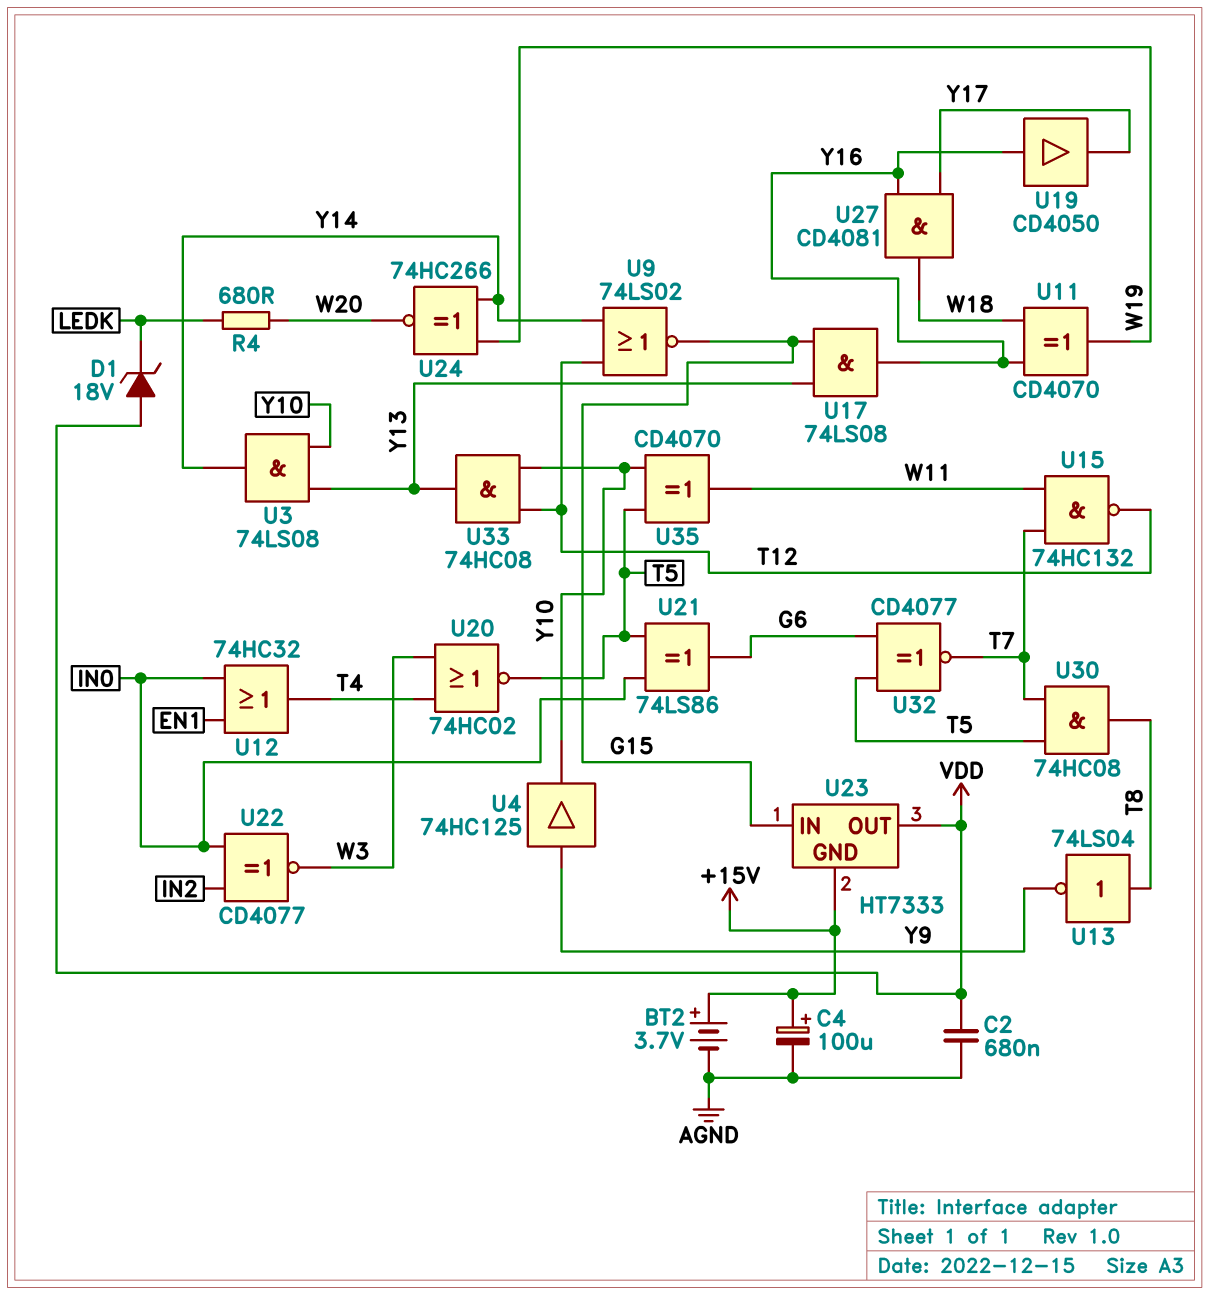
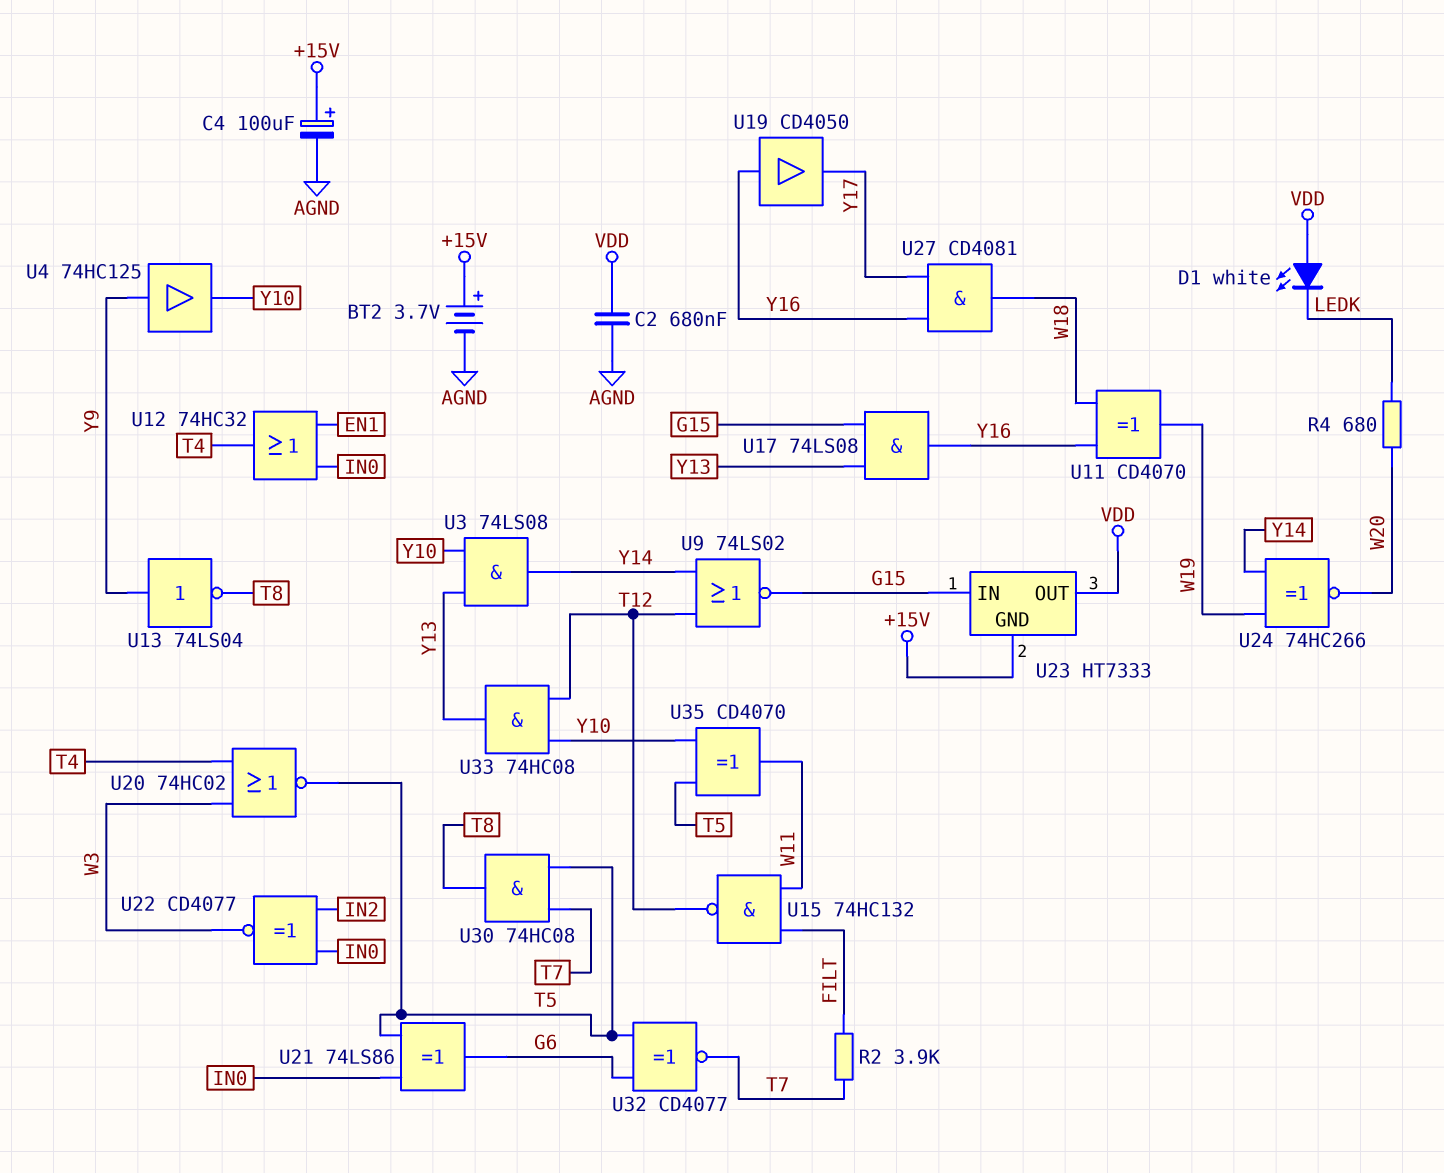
D1: zener 18V (A VDD, K LEDK) -> LED white (A VDD, K LEDK)
R2: none -> 3.9k (FILT, T7)
U13: NOT 74LS04 (in T8, out Y9) -> NOT 74LS04 (in Y9, out T8)
U15: NAND 74HC132 (in T7, in W11, out T12) -> NAND 74HC132 (in FILT, in W11, out T12)

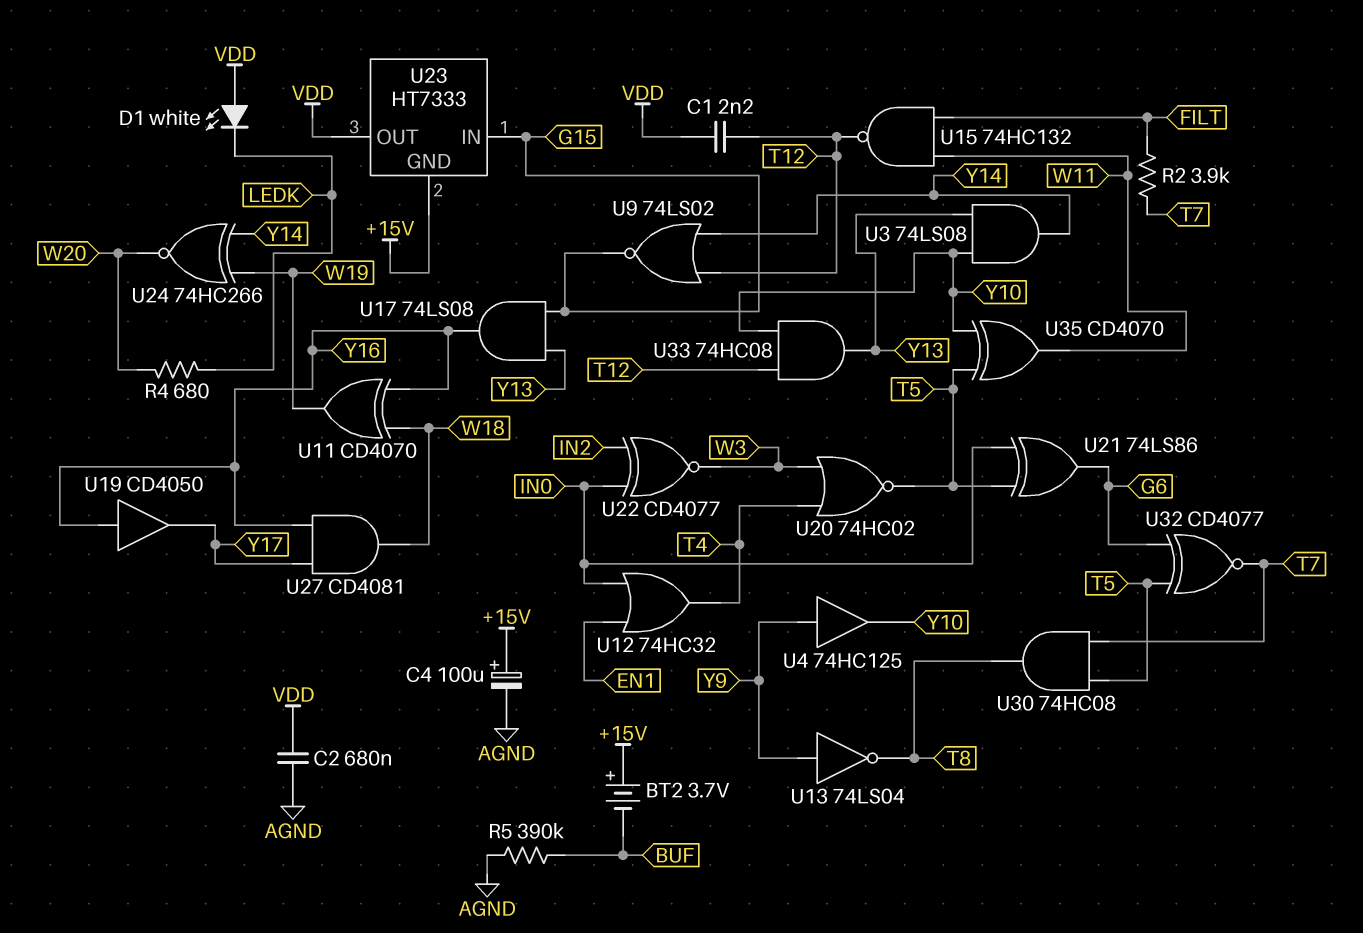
BT2: 3.7V (plus +15V, minus AGND) -> 3.7V (plus +15V, minus BUF)
C1: none -> 2.2nF (T12, VDD)
R5: none -> 390k (AGND, BUF)

